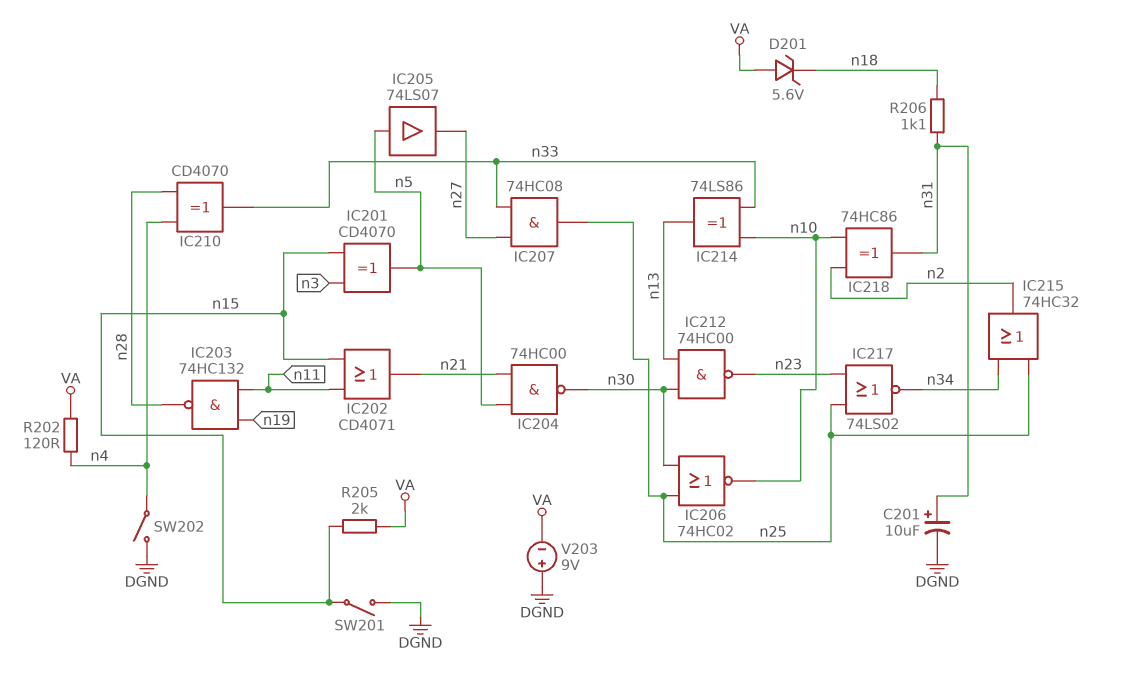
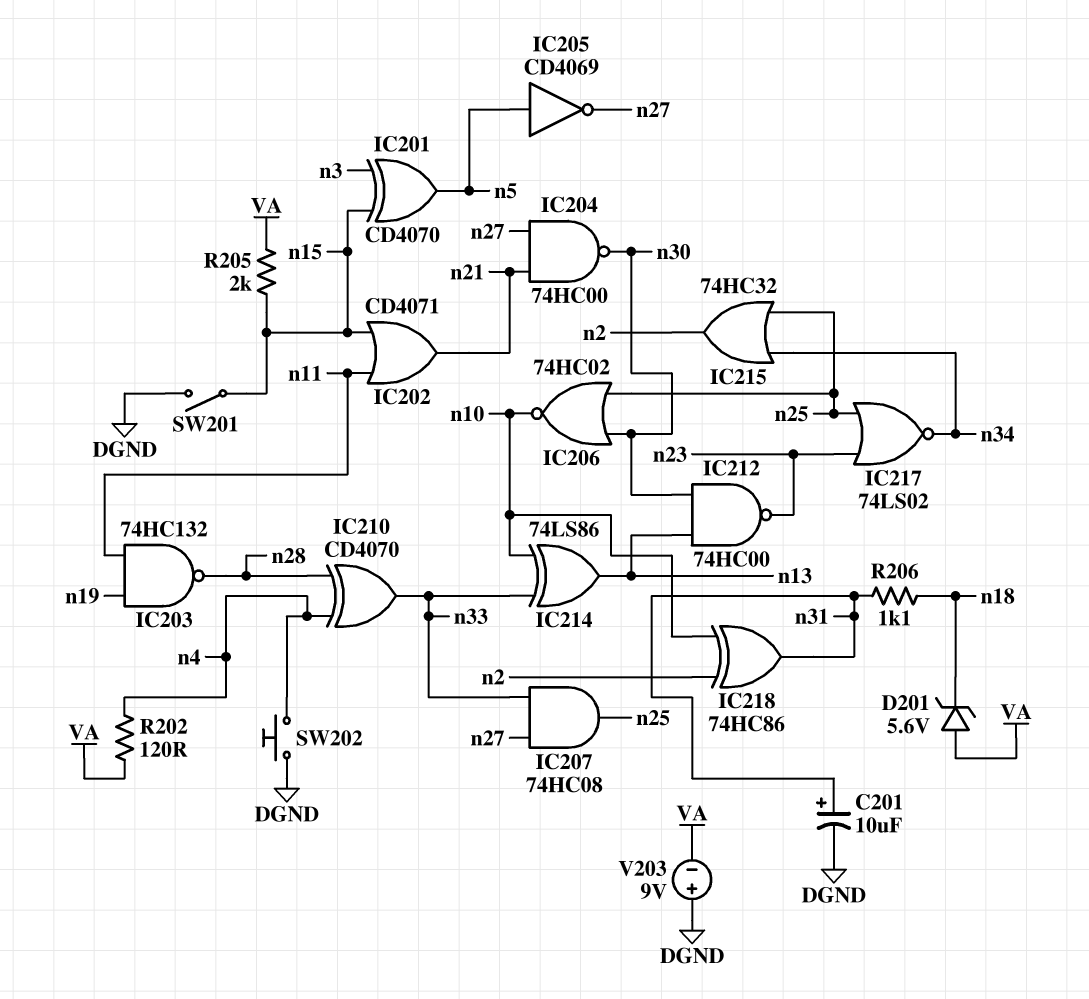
IC204: NAND 74HC00 (in n5, in n21, out n30) -> NAND 74HC00 (in n21, in n27, out n30)
IC205: buffer 74LS07 (in n5, out n27) -> NOT CD4069 (in n5, out n27)
SW202: switch (DGND, n4) -> button (DGND, n4)

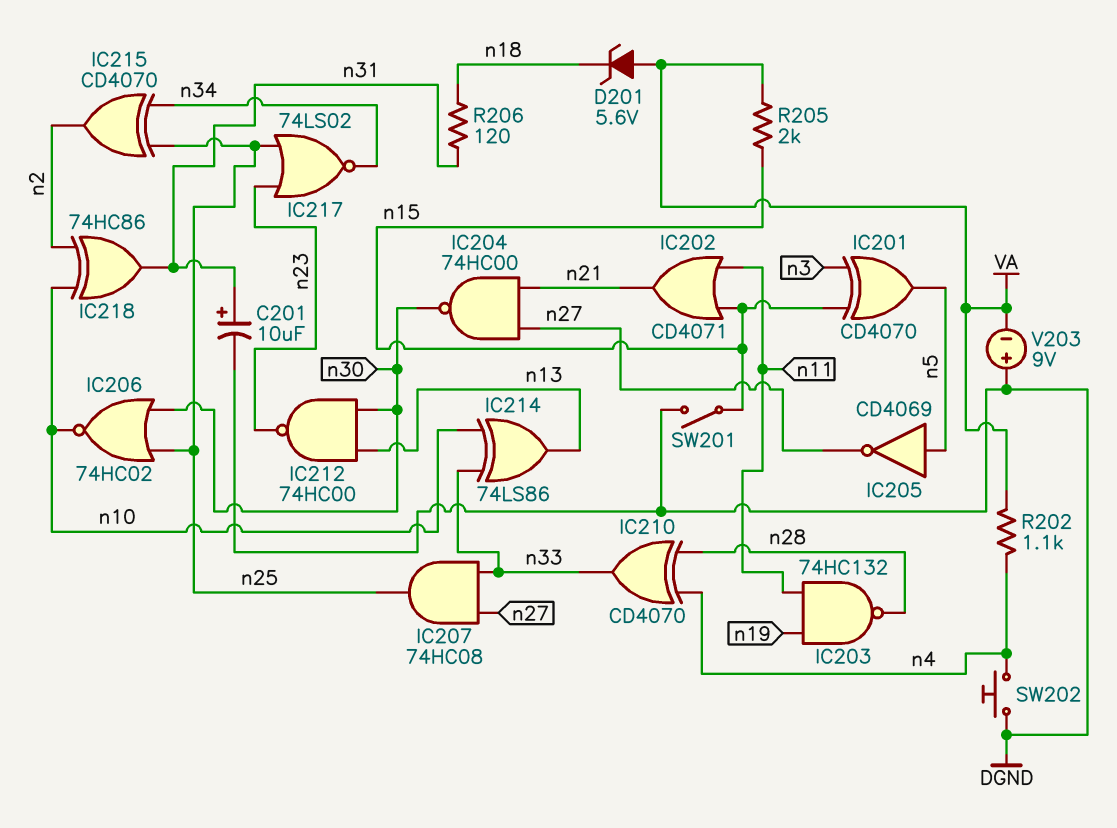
IC215: OR 74HC32 (in n25, in n34, out n2) -> XOR CD4070 (in n25, in n34, out n2)
R202: 120 (VA, n4) -> 1.1k (VA, n4)
R206: 1.1k (n18, n31) -> 120 (n18, n31)

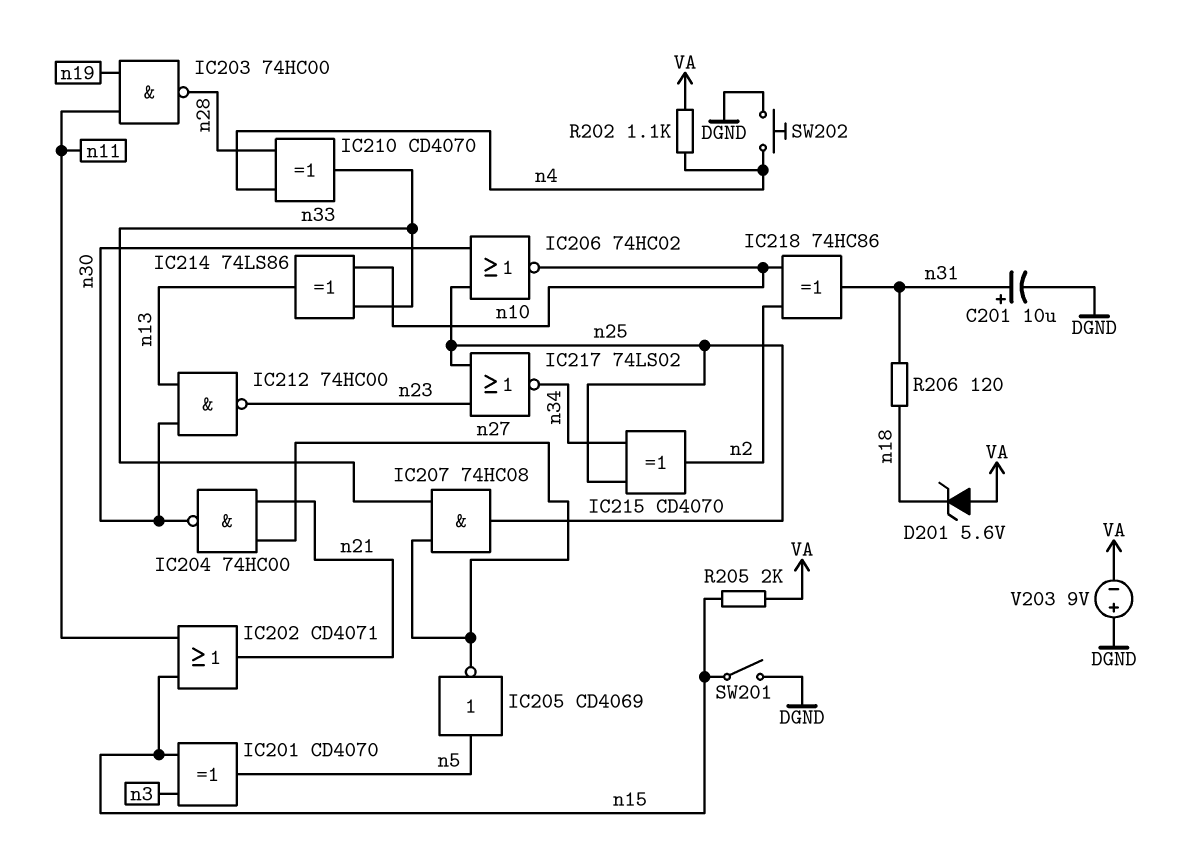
IC203: NAND 74HC132 (in n11, in n19, out n28) -> NAND 74HC00 (in n11, in n19, out n28)

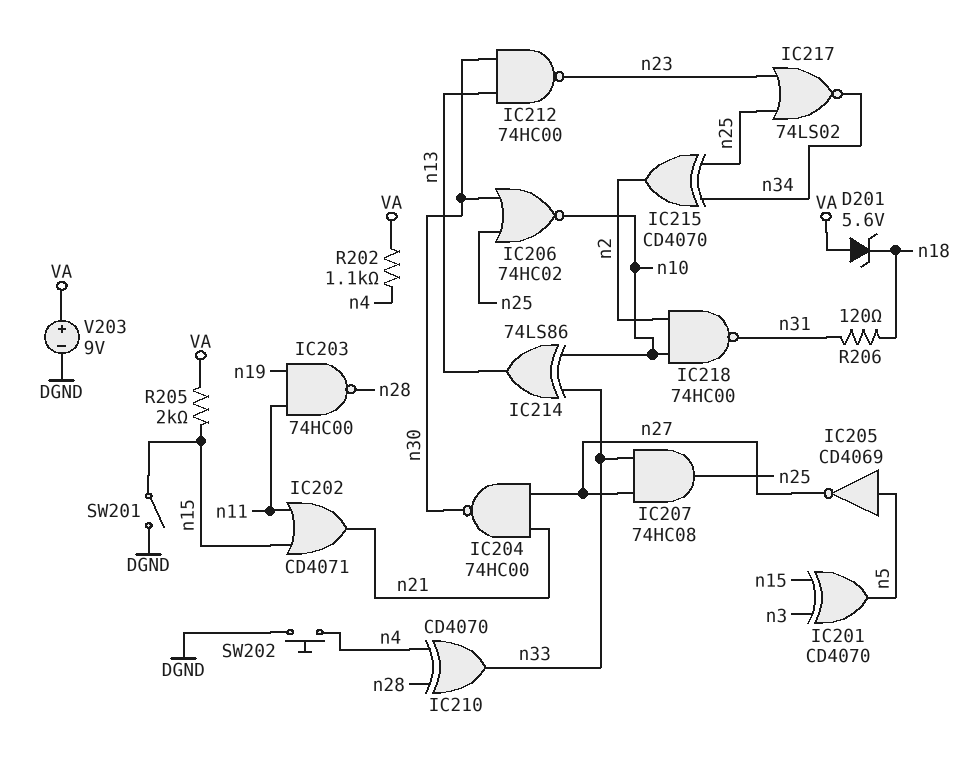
C201: 10uF (plus n31, minus DGND) -> none
IC218: XOR 74HC86 (in n2, in n10, out n31) -> NAND 74HC00 (in n2, in n10, out n31)
V203: 9V (plus DGND, minus VA) -> 9V (plus VA, minus DGND)

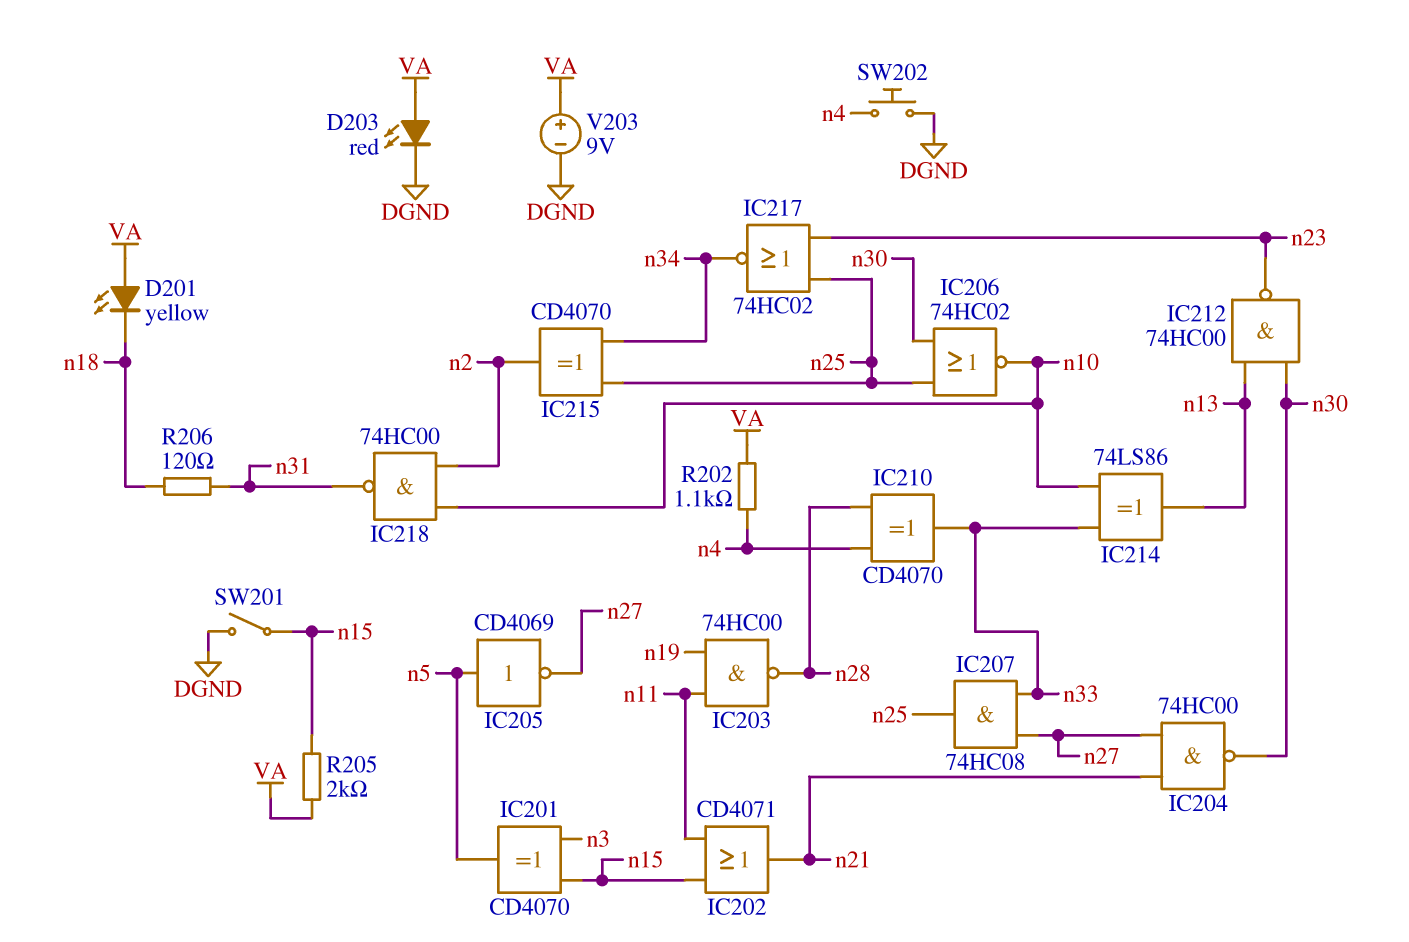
D201: zener 5.6V (A VA, K n18) -> LED yellow (A VA, K n18)
D203: none -> LED red (A VA, K DGND)
IC217: NOR 74LS02 (in n23, in n25, out n34) -> NOR 74HC02 (in n23, in n25, out n34)

